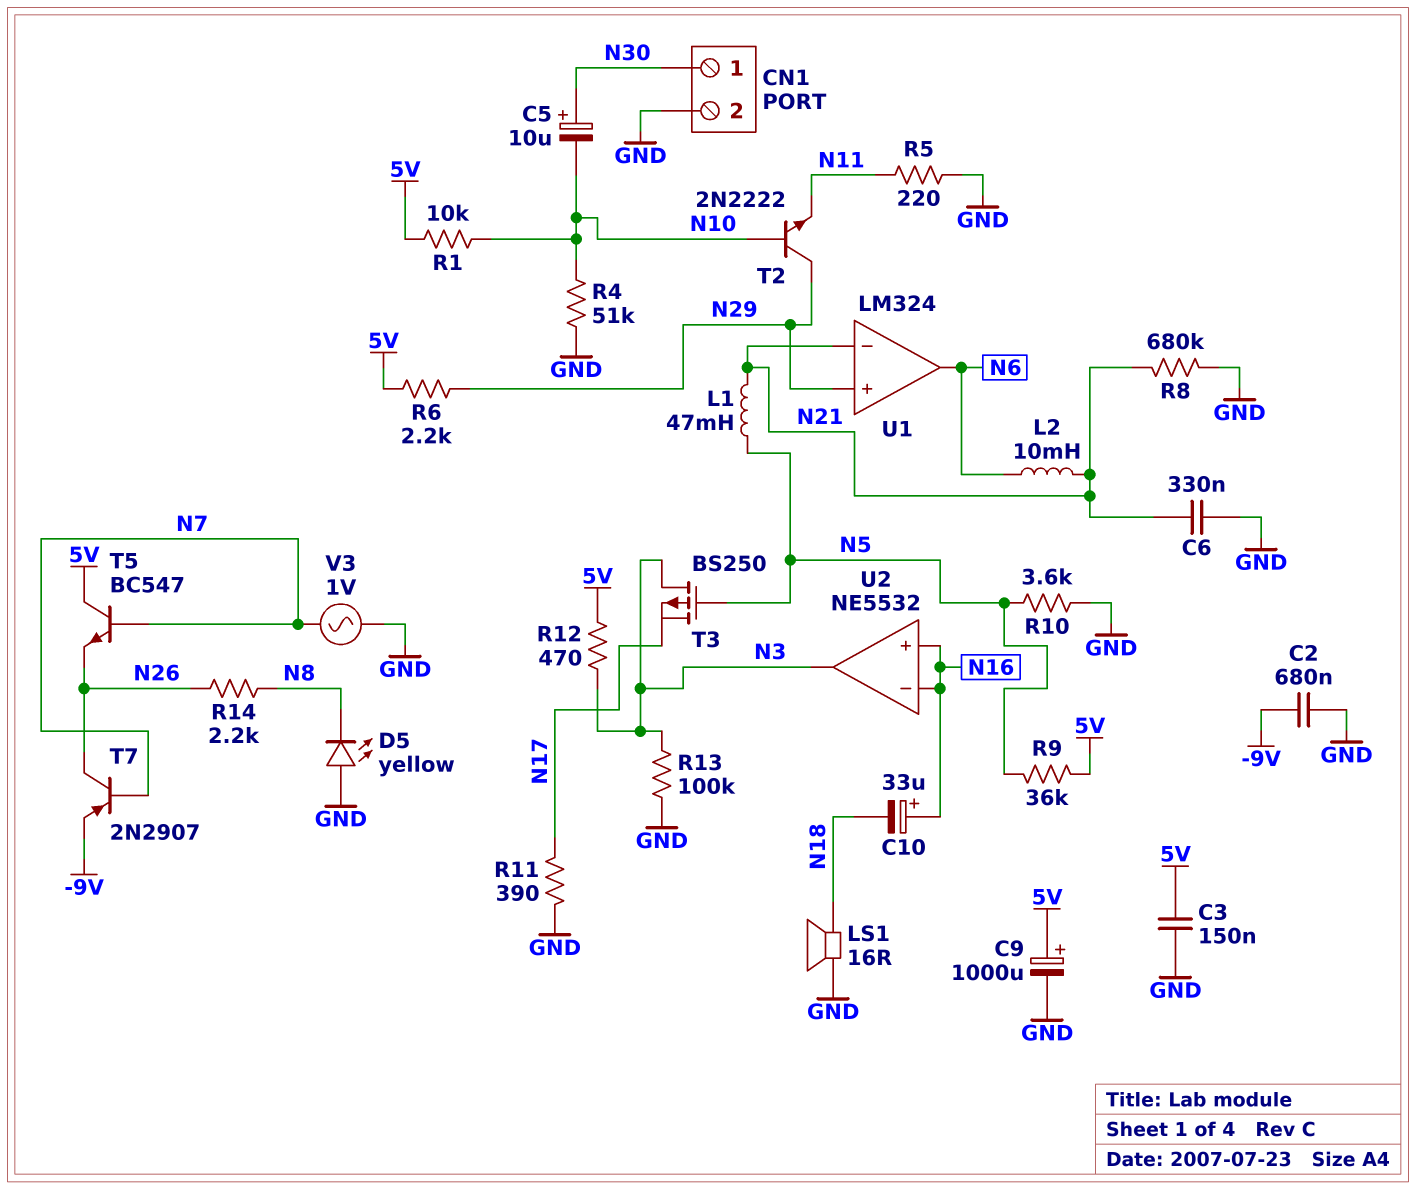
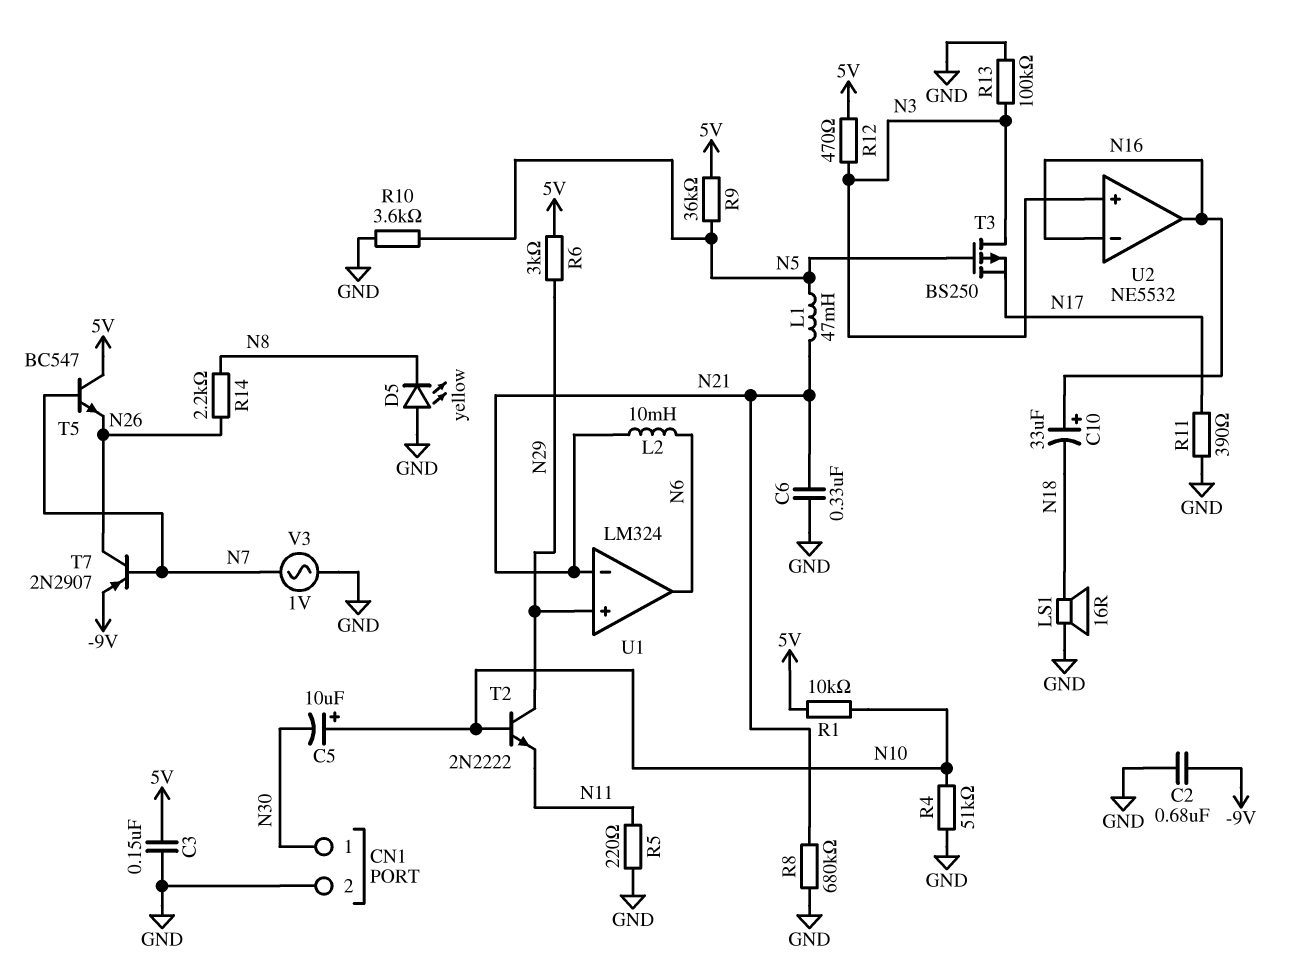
C5: 10uF (plus N30, minus N10) -> 10uF (plus N10, minus N30)
C9: 1000uF (plus 5V, minus GND) -> none
R6: 2.2k (5V, N29) -> 3k (5V, N29)
U2 pin in+: N16 -> N3
U2 pin out: N3 -> N16

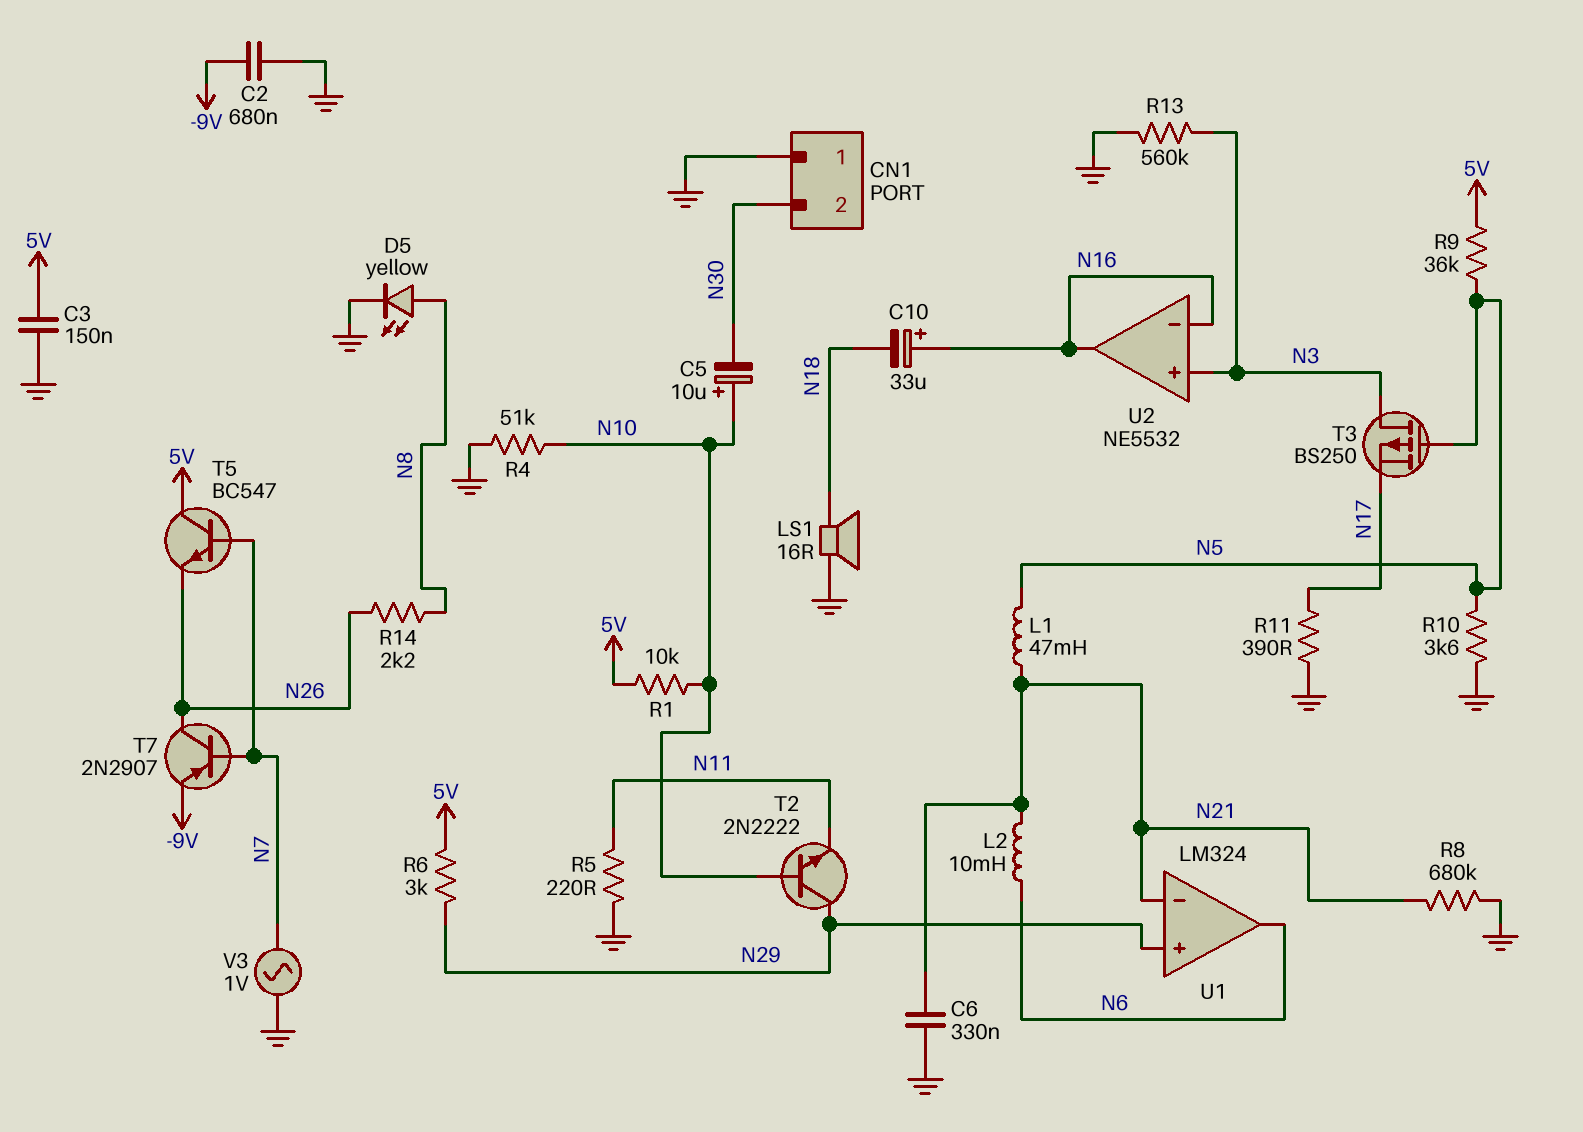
CN1 pin 1: N30 -> GND
CN1 pin 2: GND -> N30
D5: LED yellow (A GND, K N8) -> LED yellow (A N8, K GND)
R12: 470 (5V, N3) -> none
R13: 100k (GND, N3) -> 560k (GND, N3)

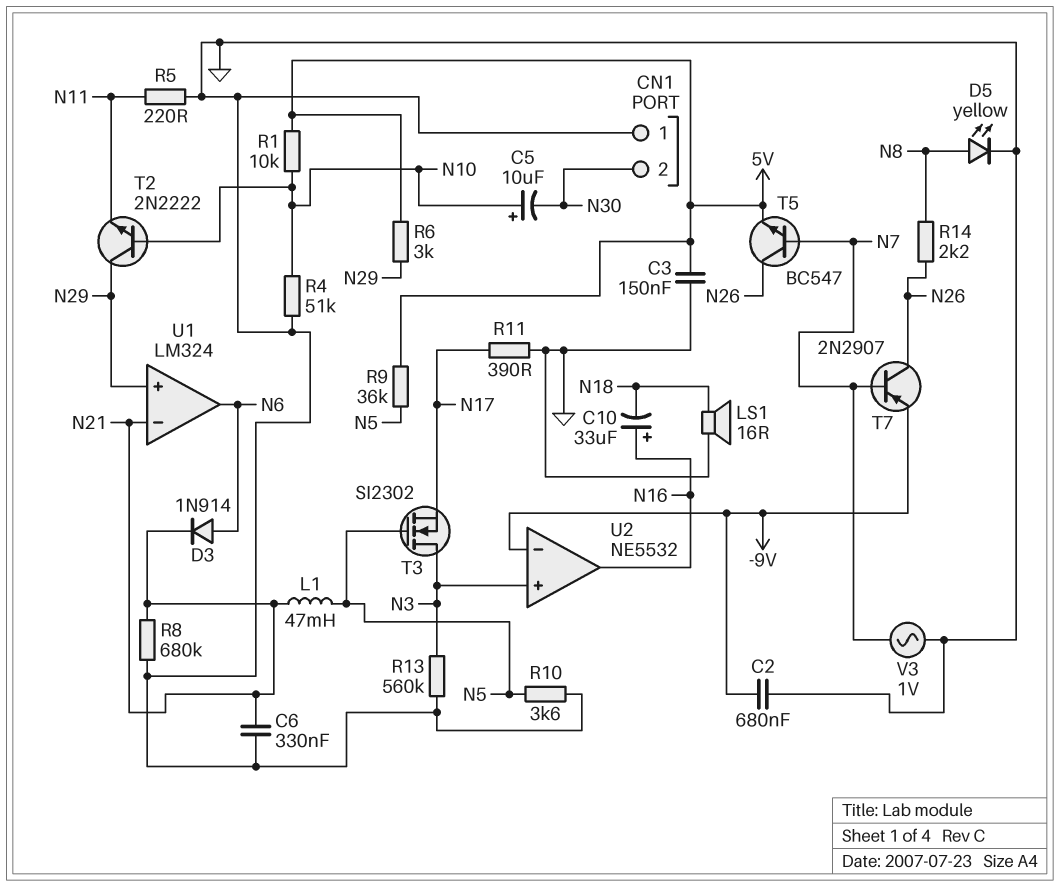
D3: none -> diode 1N914 (A N6, K N21)
L2: 10mH (N6, N21) -> none
T3: PMOS BS250 (G N5, D N3, S N17) -> NMOS SI2302 (G N5, D N3, S N17)
T5: NPN BC547 (B N7, C 5V, E N26) -> NPN BC547 (B N7, C N26, E 5V)
U2 pin in-: N16 -> -9V

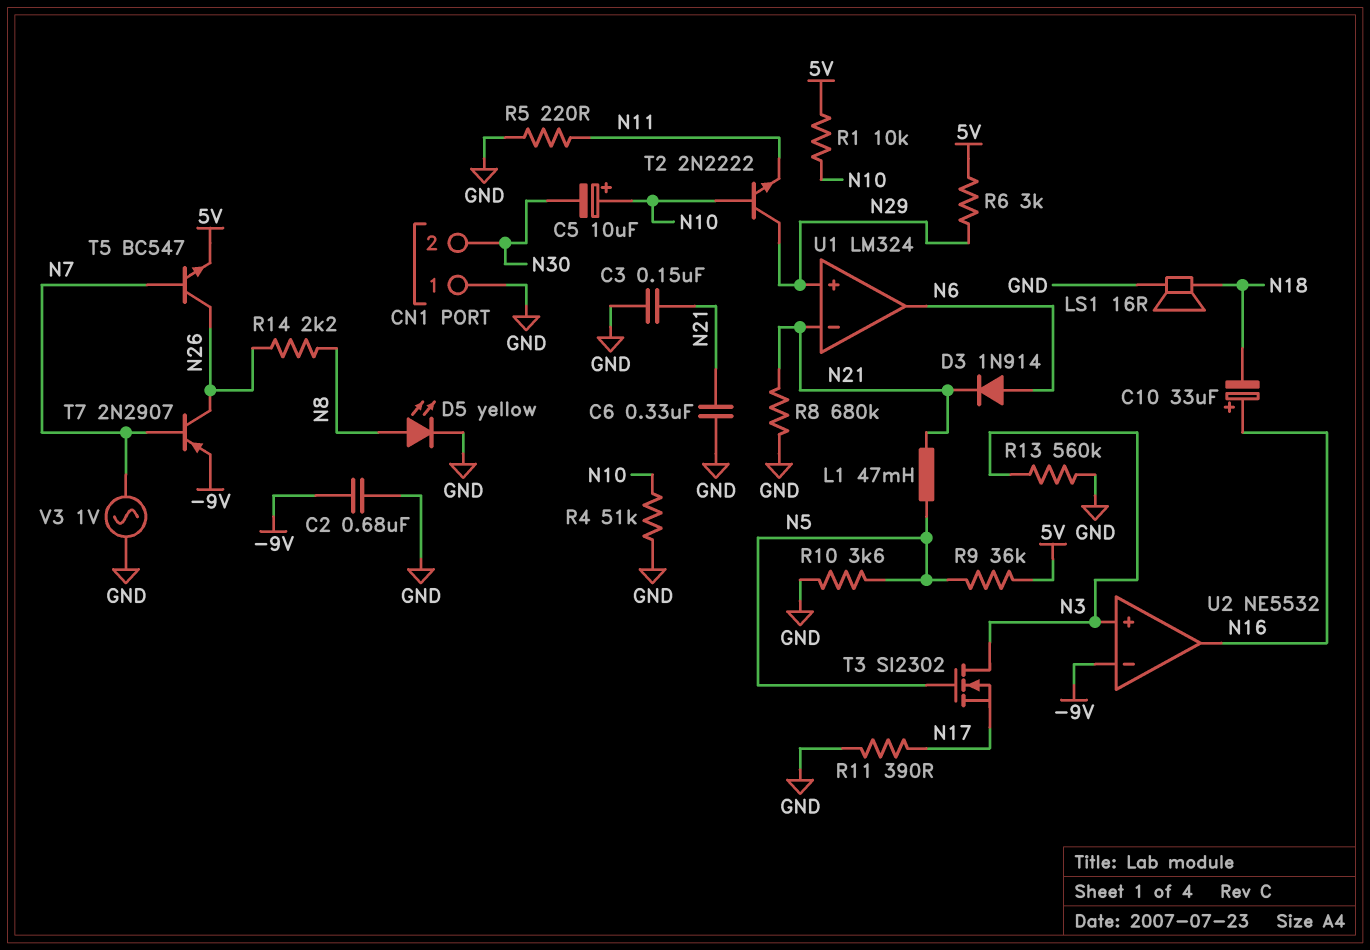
C3: 150nF (5V, GND) -> 150nF (GND, N21)

